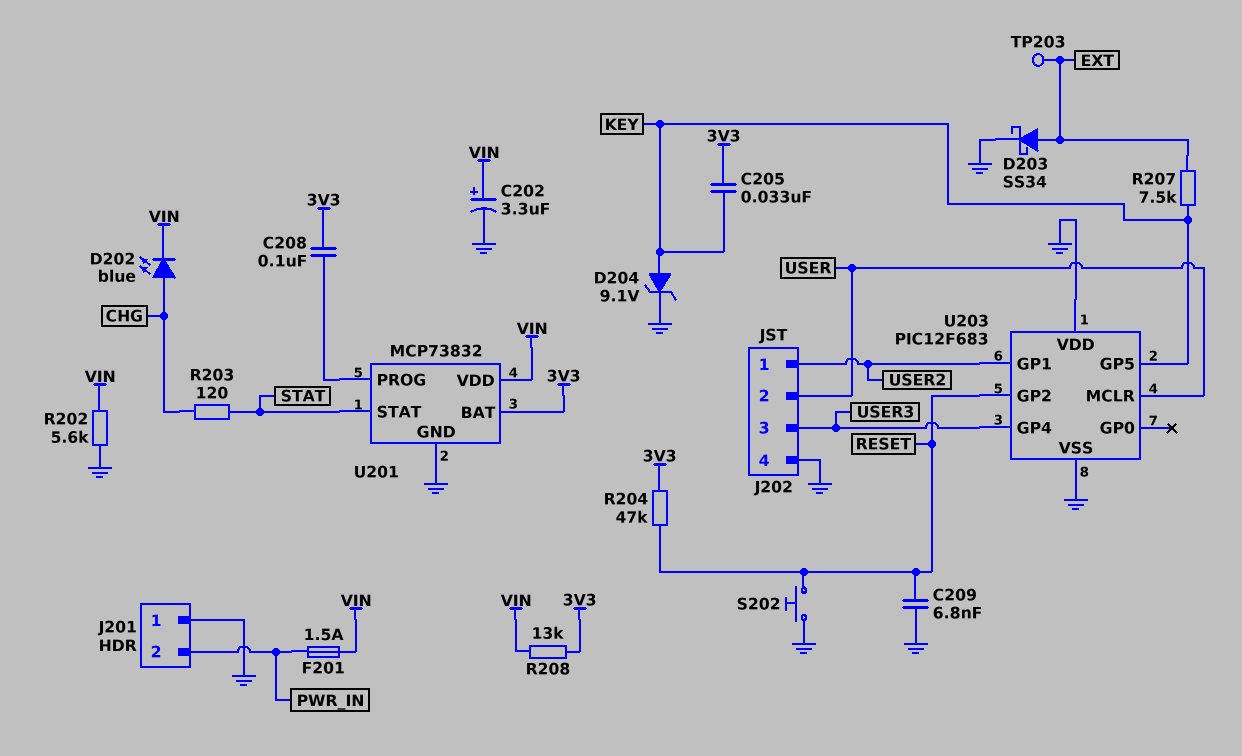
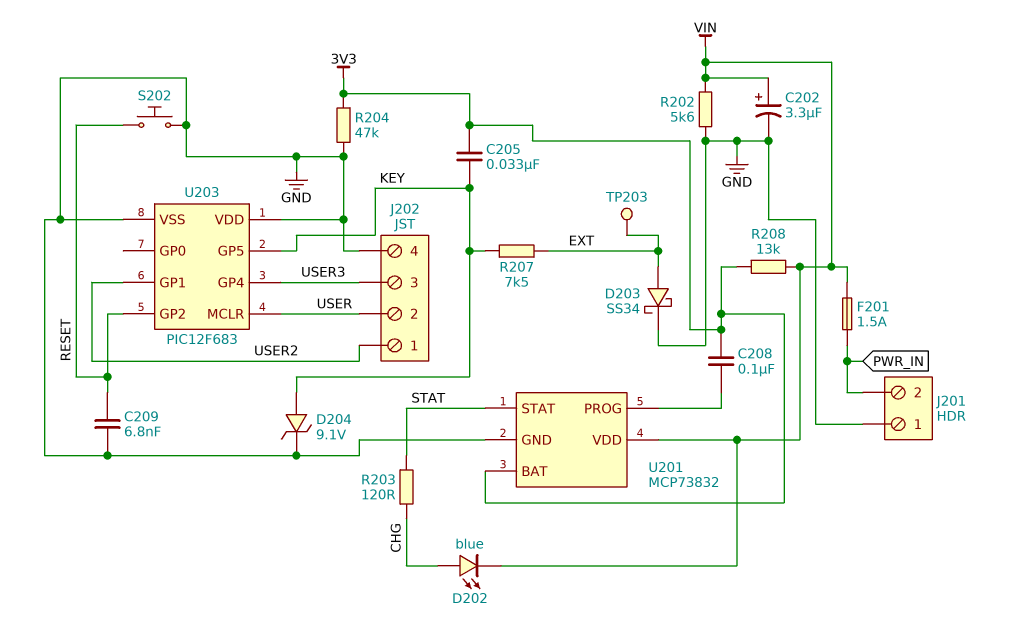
R204: 47k (3V3, RESET) -> 47k (3V3, GND)

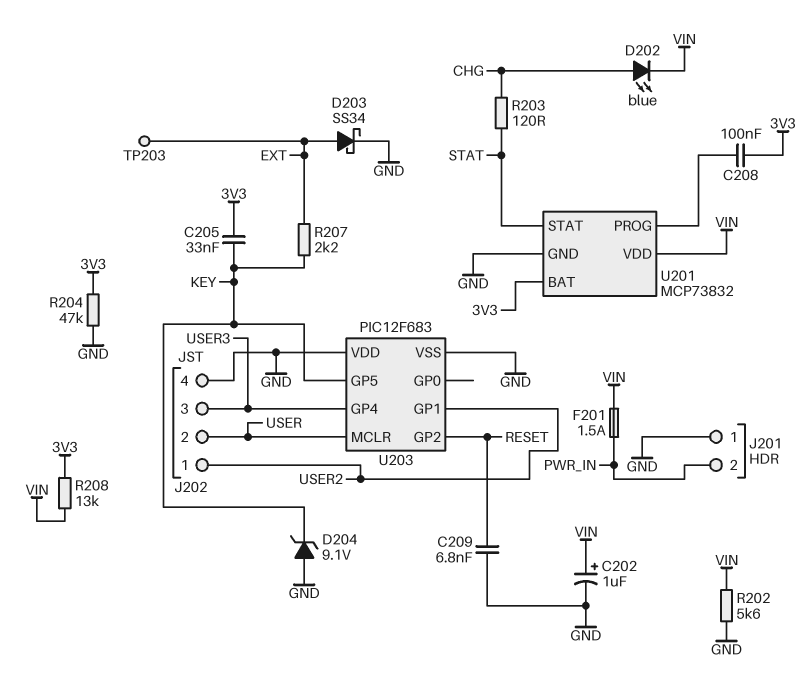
C202: 3.3uF (plus VIN, minus GND) -> 1uF (plus VIN, minus GND)
D204: zener 9.1V (A KEY, K GND) -> zener 9.1V (A GND, K KEY)
R207: 7.5k (EXT, KEY) -> 2.2k (EXT, KEY)
S202: button (GND, RESET) -> none

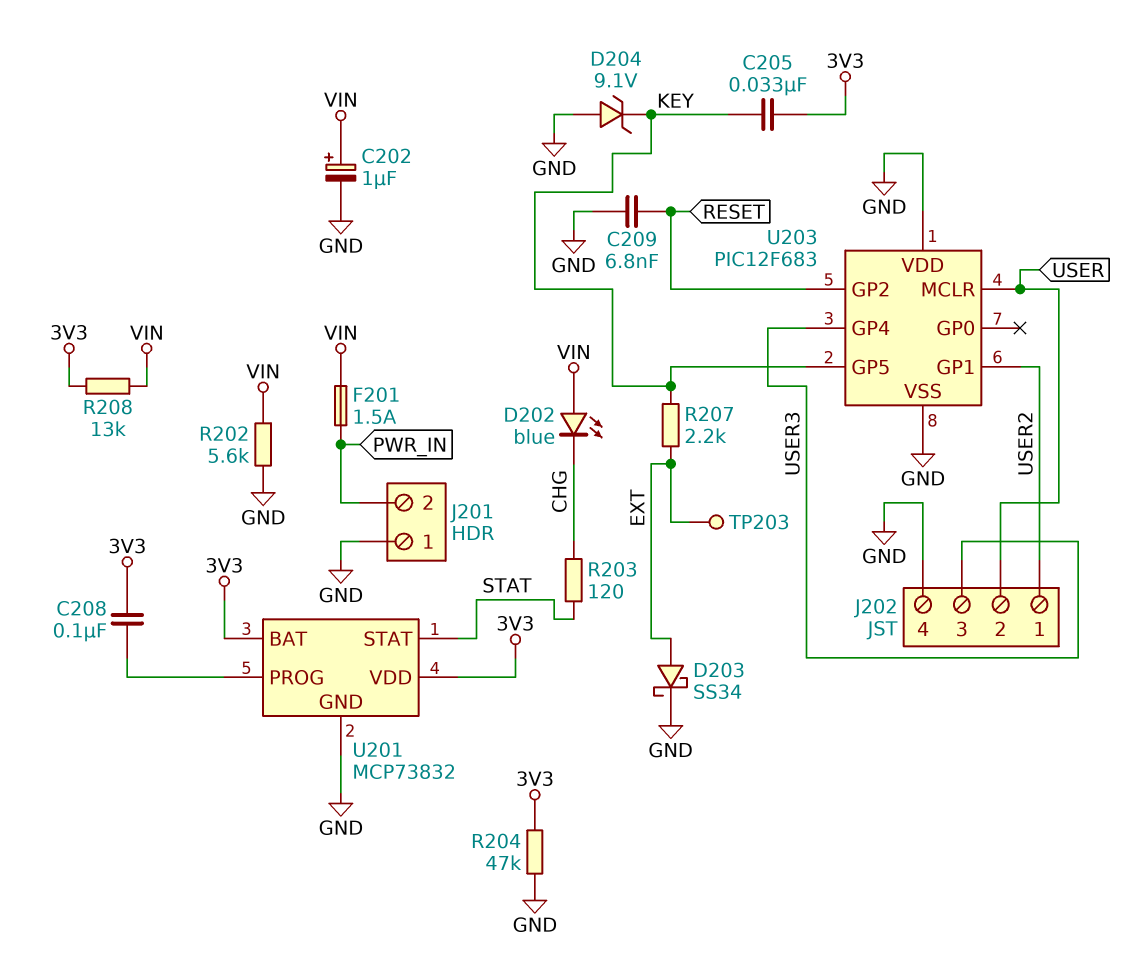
D202: LED blue (A CHG, K VIN) -> LED blue (A VIN, K CHG)
U201 pin VDD: VIN -> 3V3

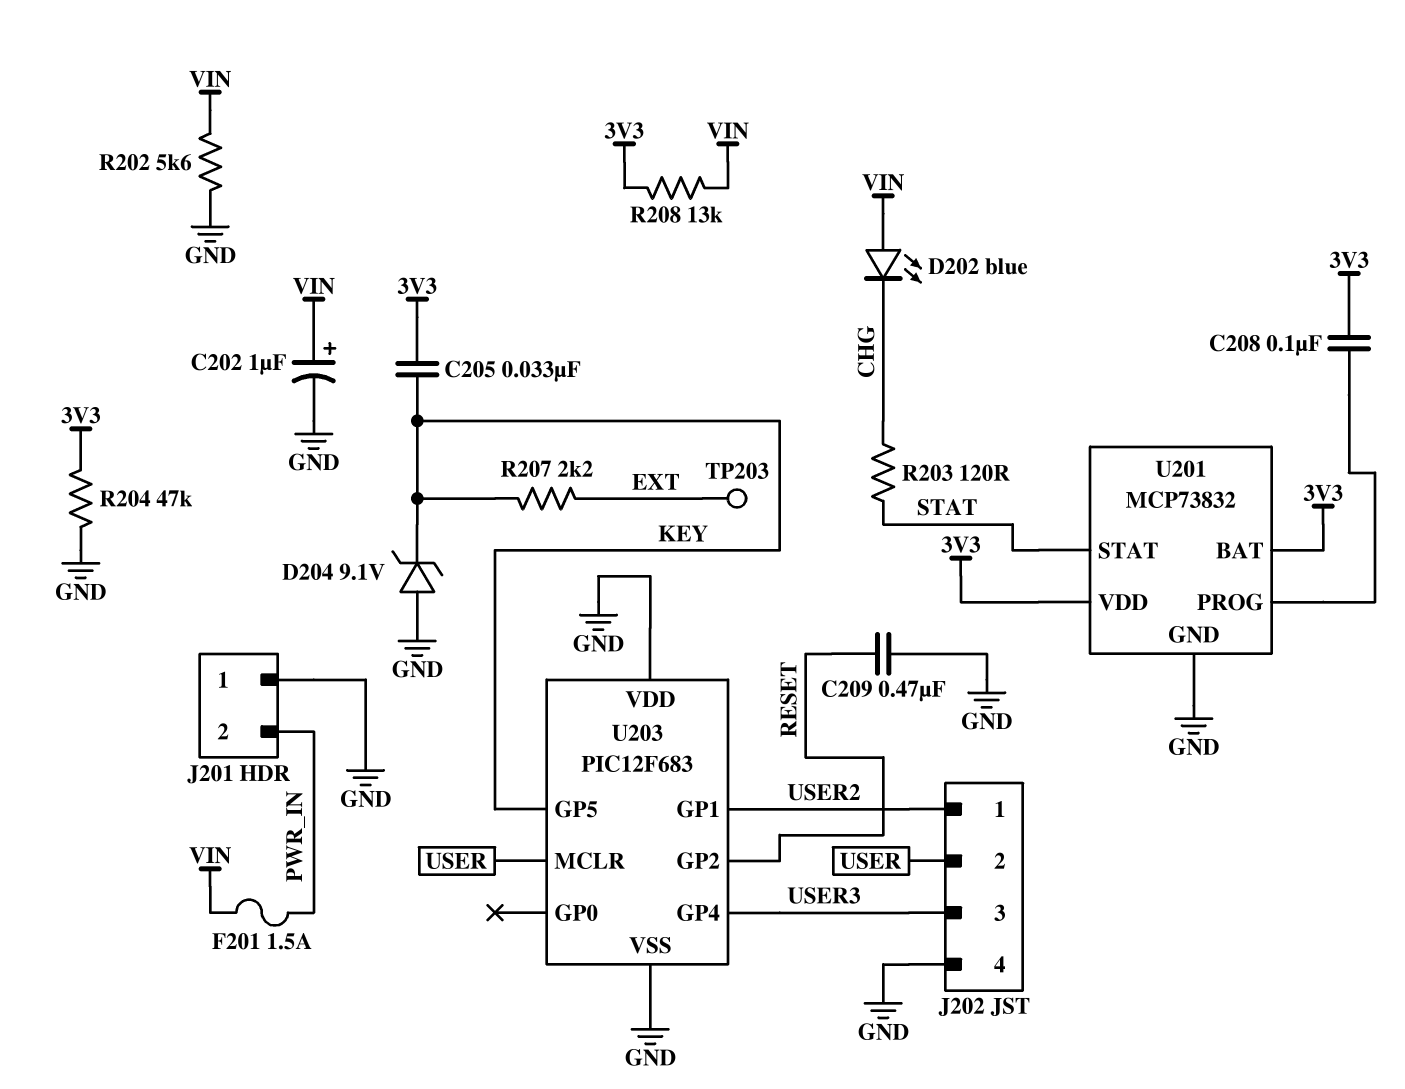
C209: 6.8nF (GND, RESET) -> 470nF (GND, RESET)
D203: schottky SS34 (A EXT, K GND) -> none

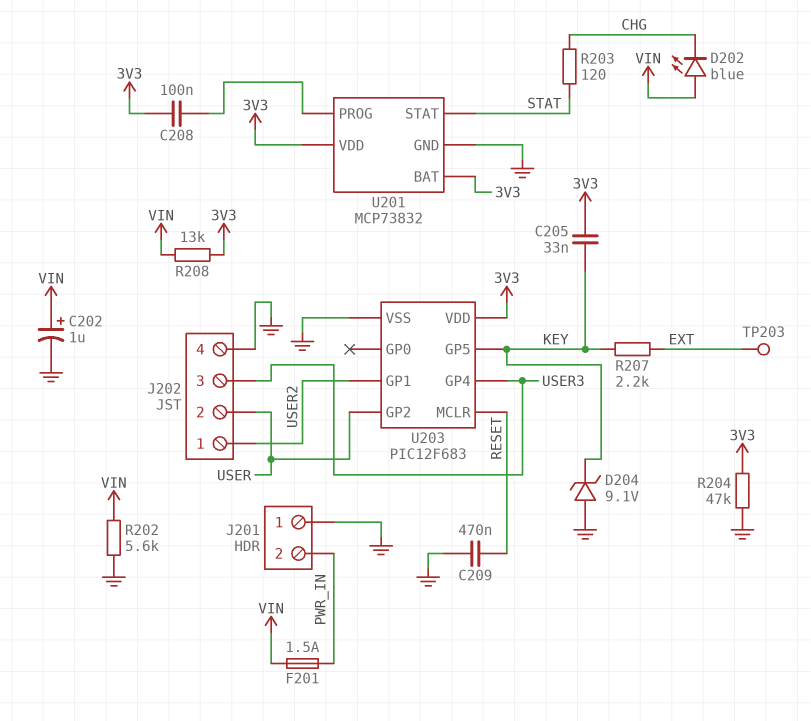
U203 pin GP2: RESET -> USER
U203 pin MCLR: USER -> RESET
U203 pin VDD: GND -> 3V3

